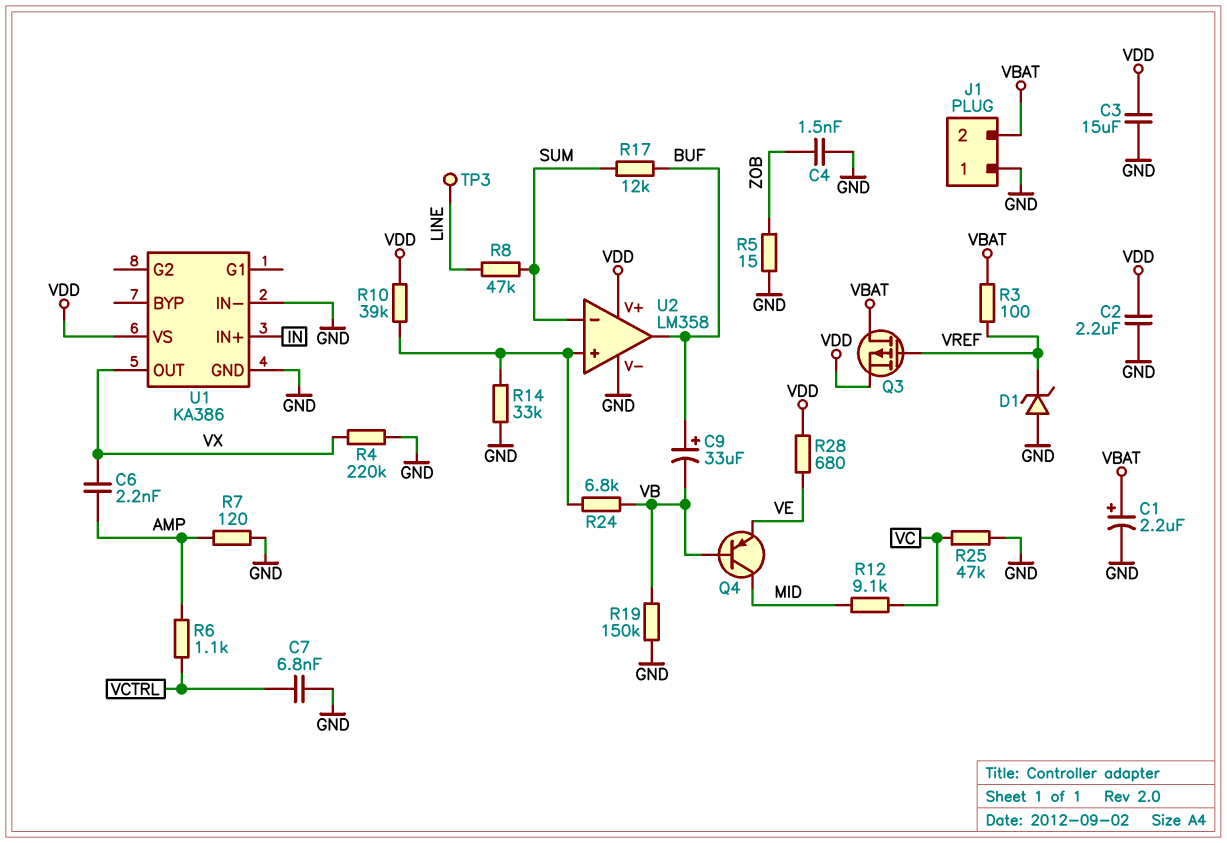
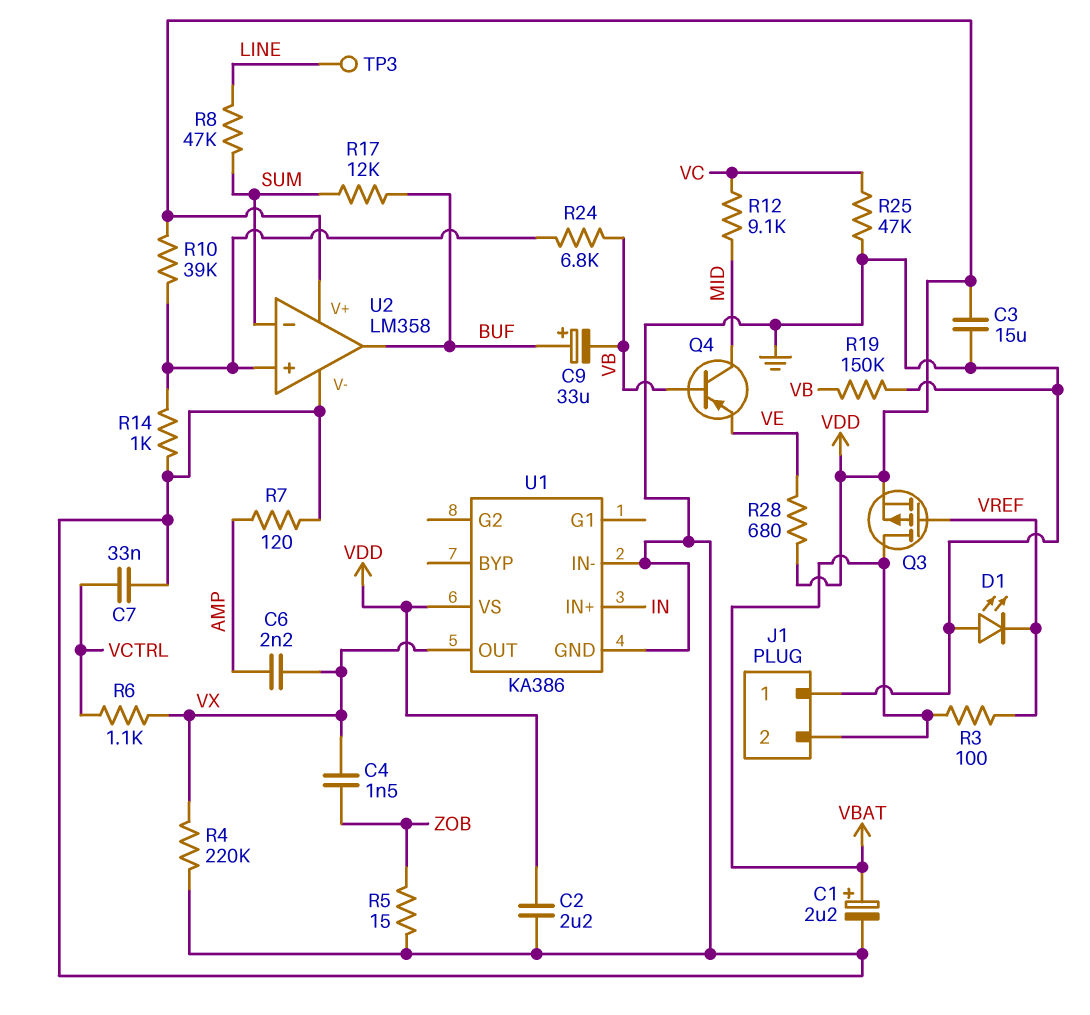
C4: 1.5nF (GND, ZOB) -> 1.5nF (VX, ZOB)
C7: 6.8nF (GND, VCTRL) -> 33nF (GND, VCTRL)
D1: zener (A GND, K VREF) -> LED (A GND, K VREF)
R6: 1.1k (AMP, VCTRL) -> 1.1k (VCTRL, VX)
R14: 33k (GND, U2/in+) -> 1k (GND, U2/in+)

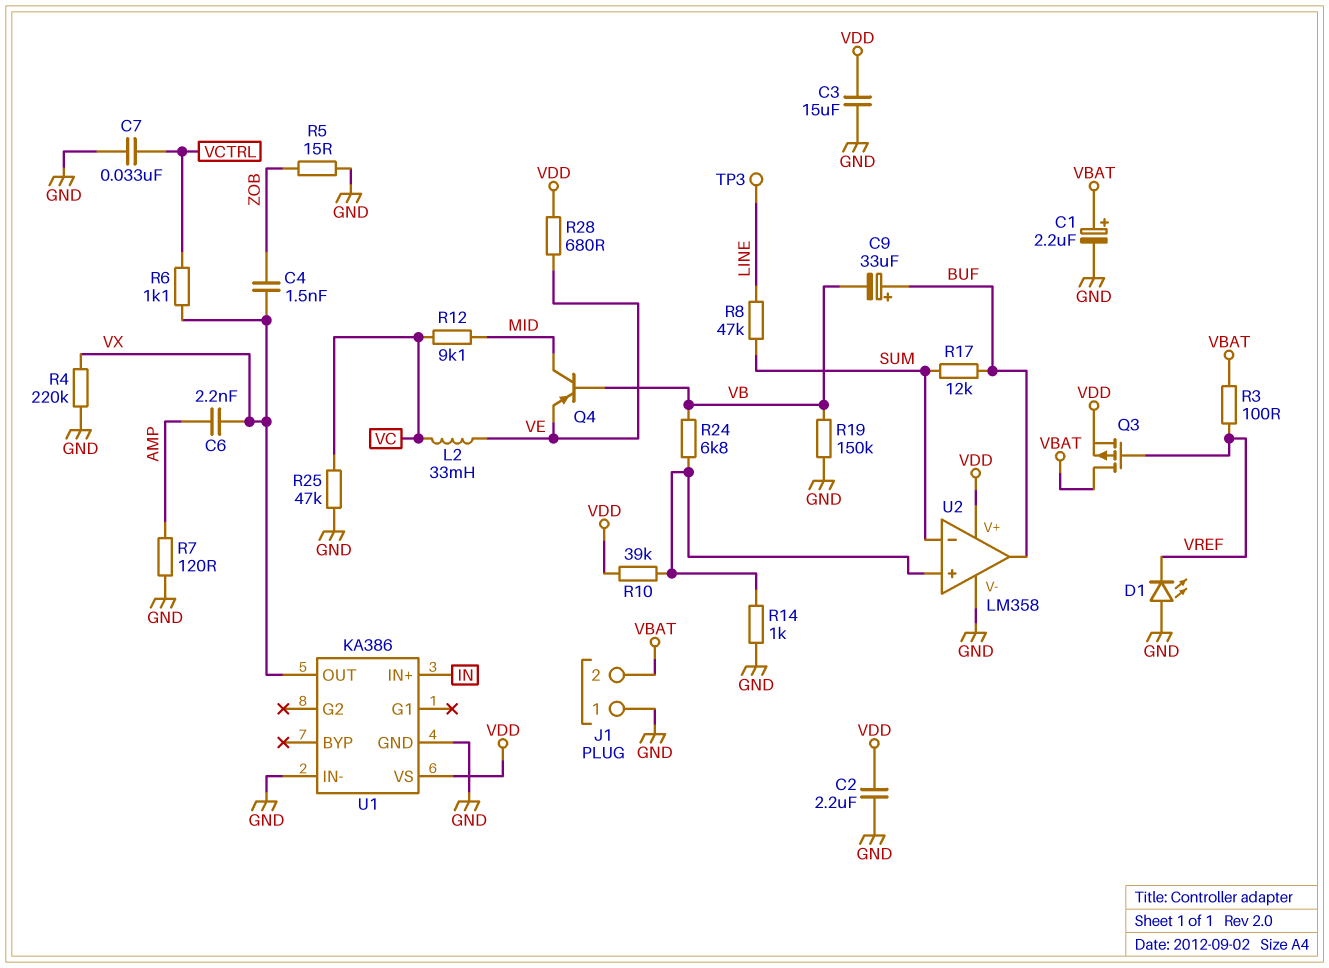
L2: none -> 33mH (VC, VE)

